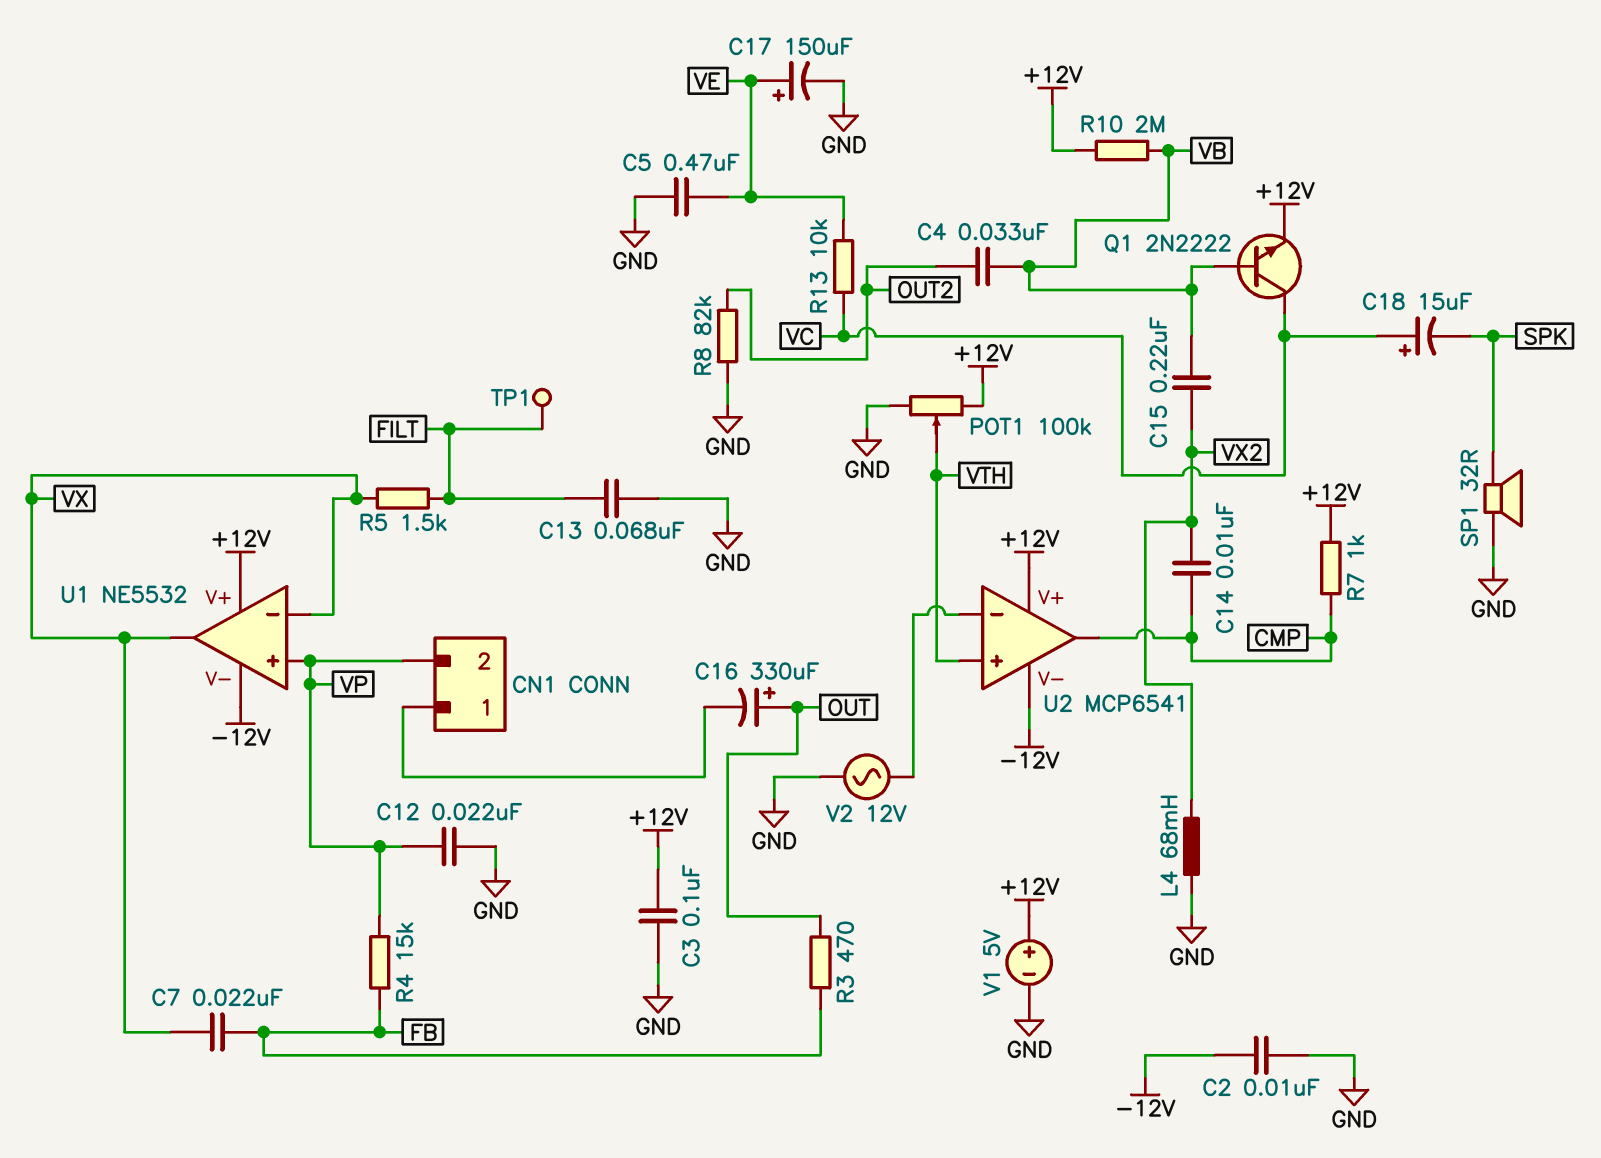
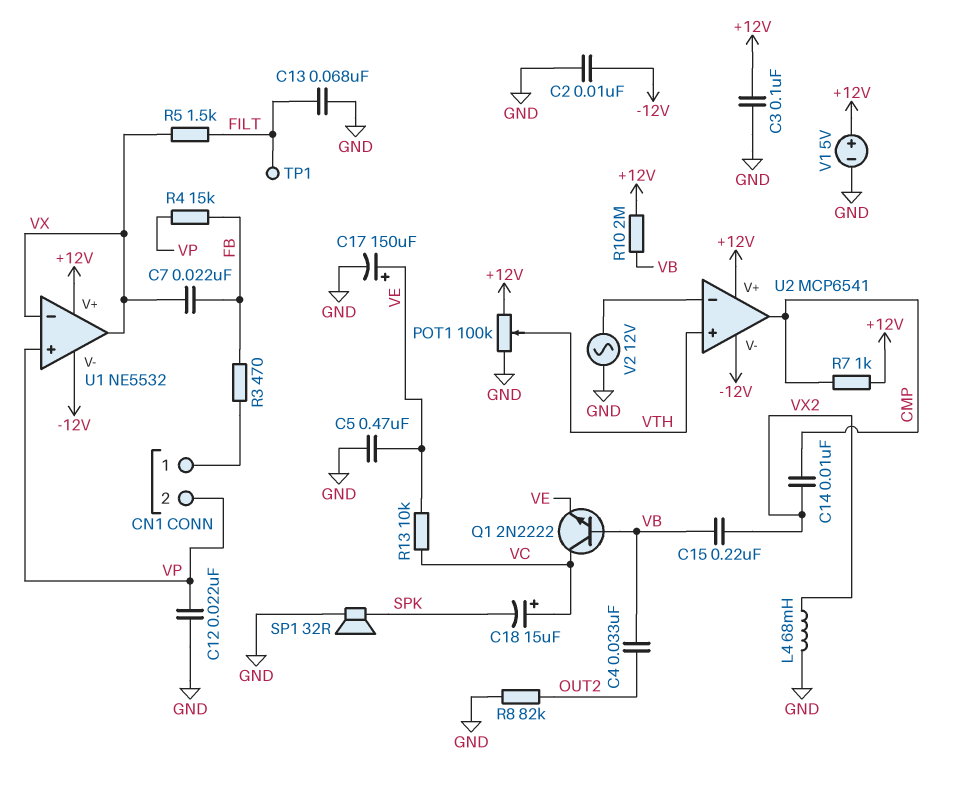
C16: 330uF (plus OUT, minus CN1/1) -> none
Q1: NPN 2N2222 (B VB, C VC, E +12V) -> NPN 2N2222 (B VB, C VC, E VE)
R3: 470 (FB, OUT) -> 470 (CN1/1, FB)

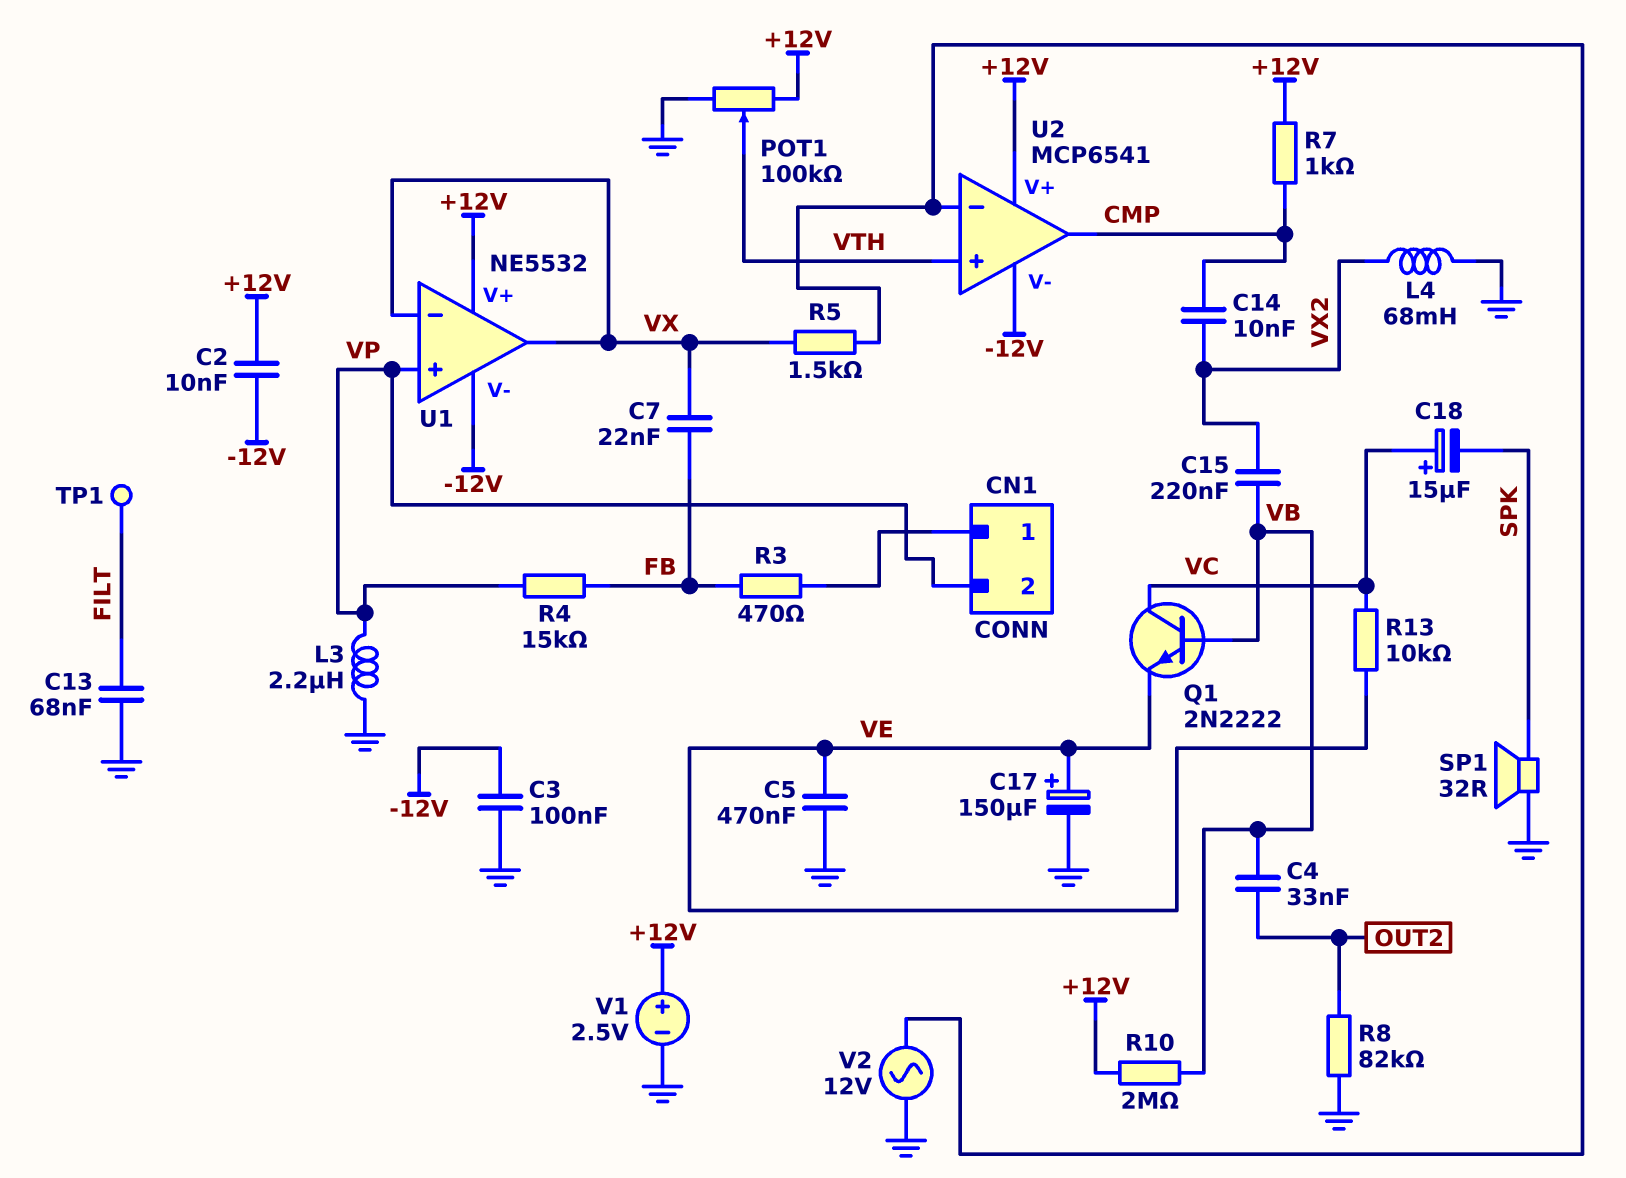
C2: 10nF (-12V, GND) -> 10nF (+12V, -12V)
C3: 100nF (+12V, GND) -> 100nF (-12V, GND)
C12: 22nF (GND, VP) -> none
L3: none -> 2.2uH (GND, VP)
R5: 1.5k (FILT, VX) -> 1.5k (U2/in-, VX)
V1: 5V (plus +12V, minus GND) -> 2.5V (plus +12V, minus GND)

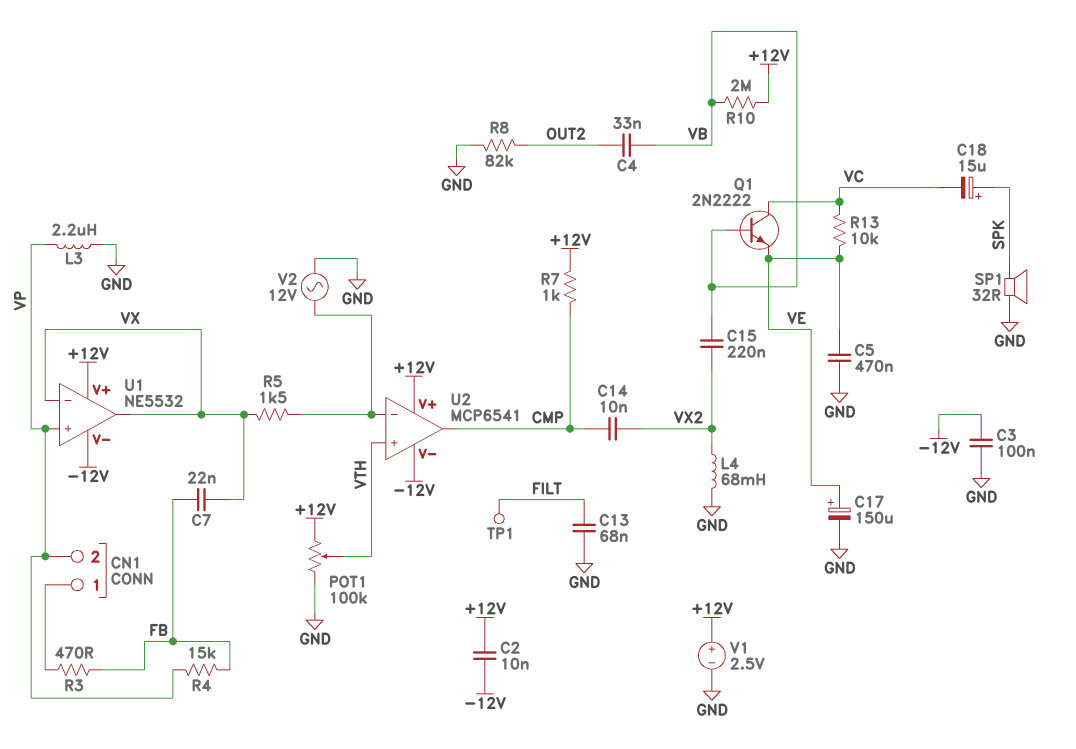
C18: 15uF (plus VC, minus SPK) -> 15uF (plus SPK, minus VC)

